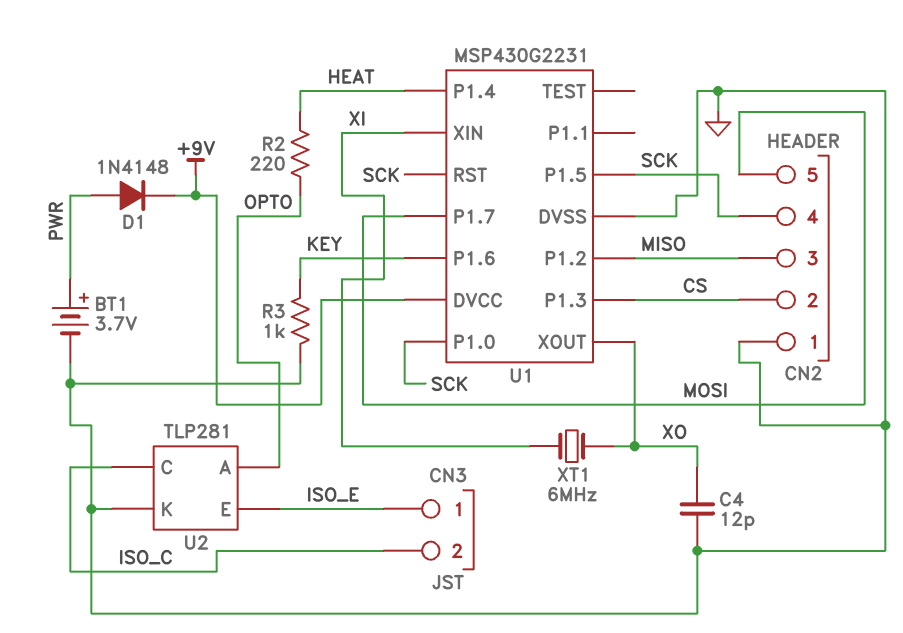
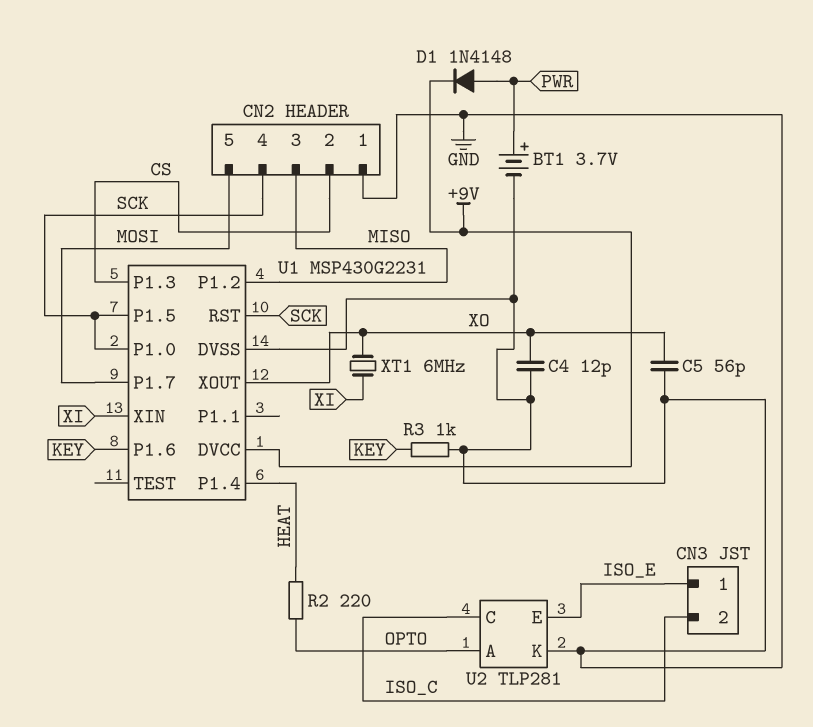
C5: none -> 56pF (GND, XO)

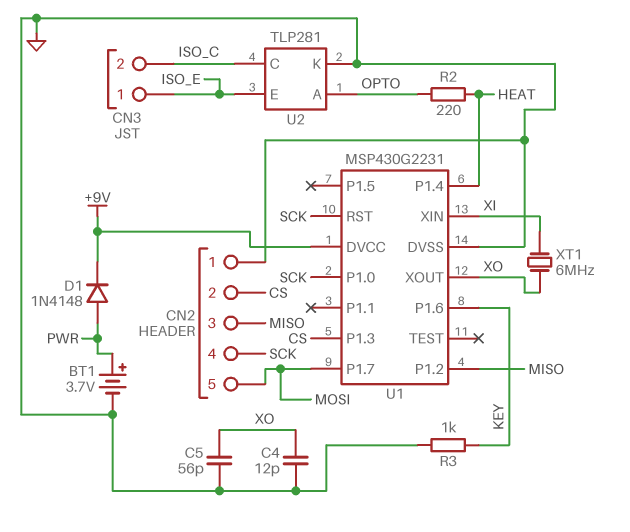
U1 pin P1.5: SCK -> none

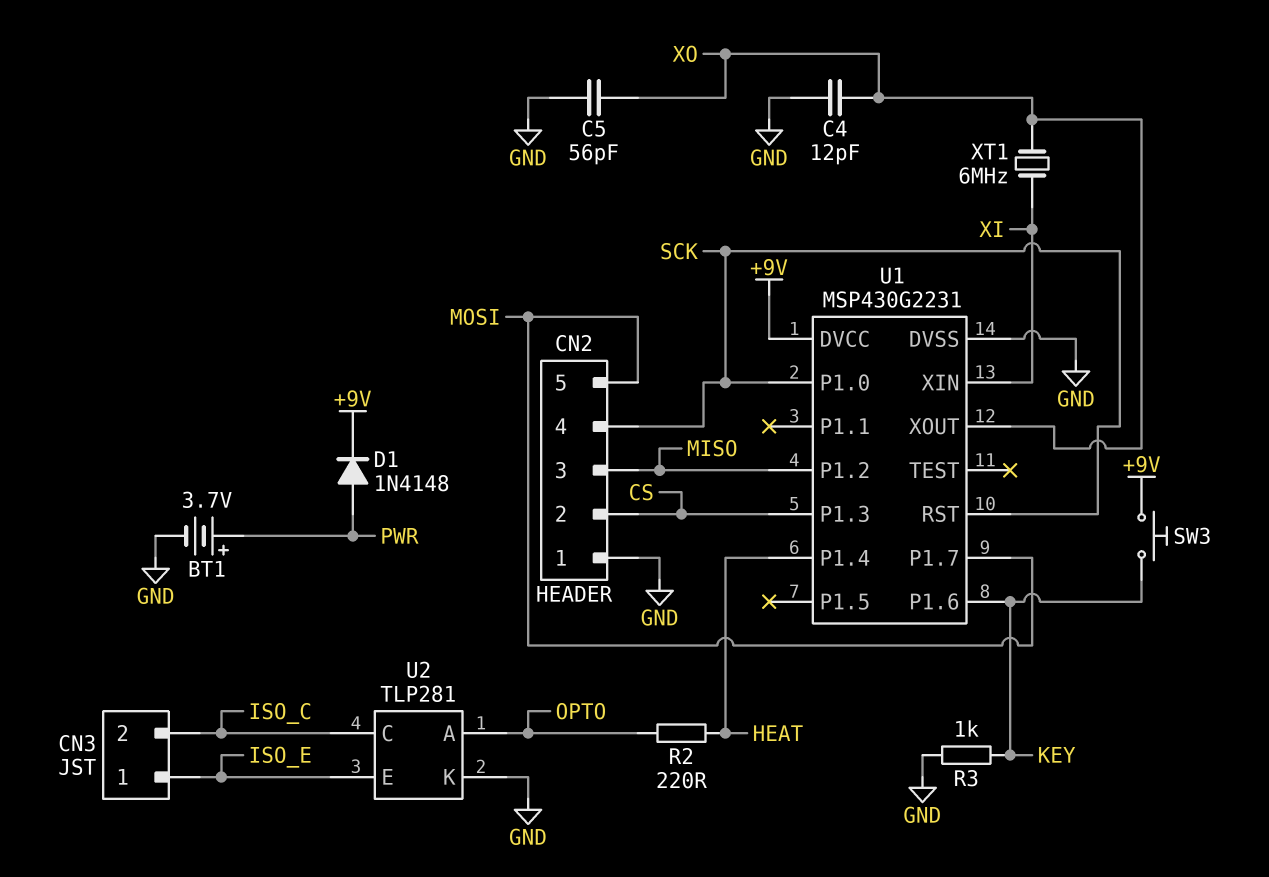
SW3: none -> button (+9V, KEY)

